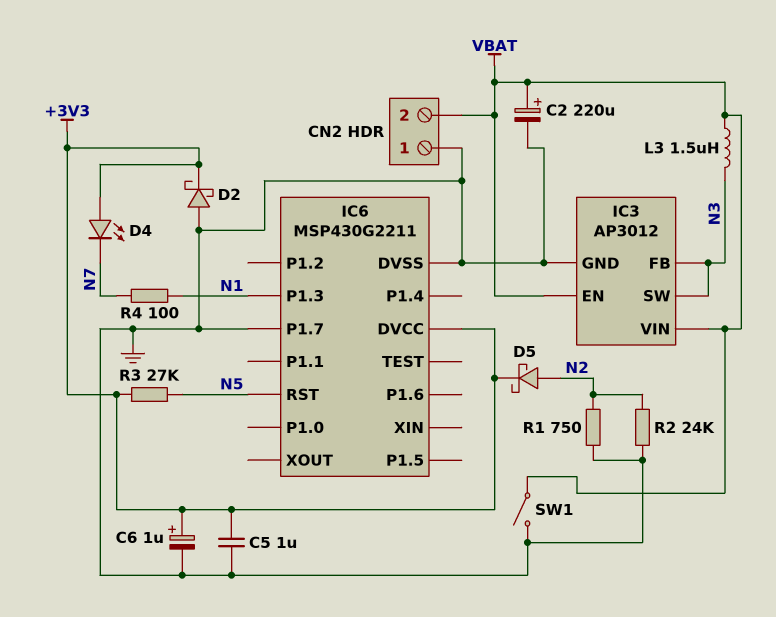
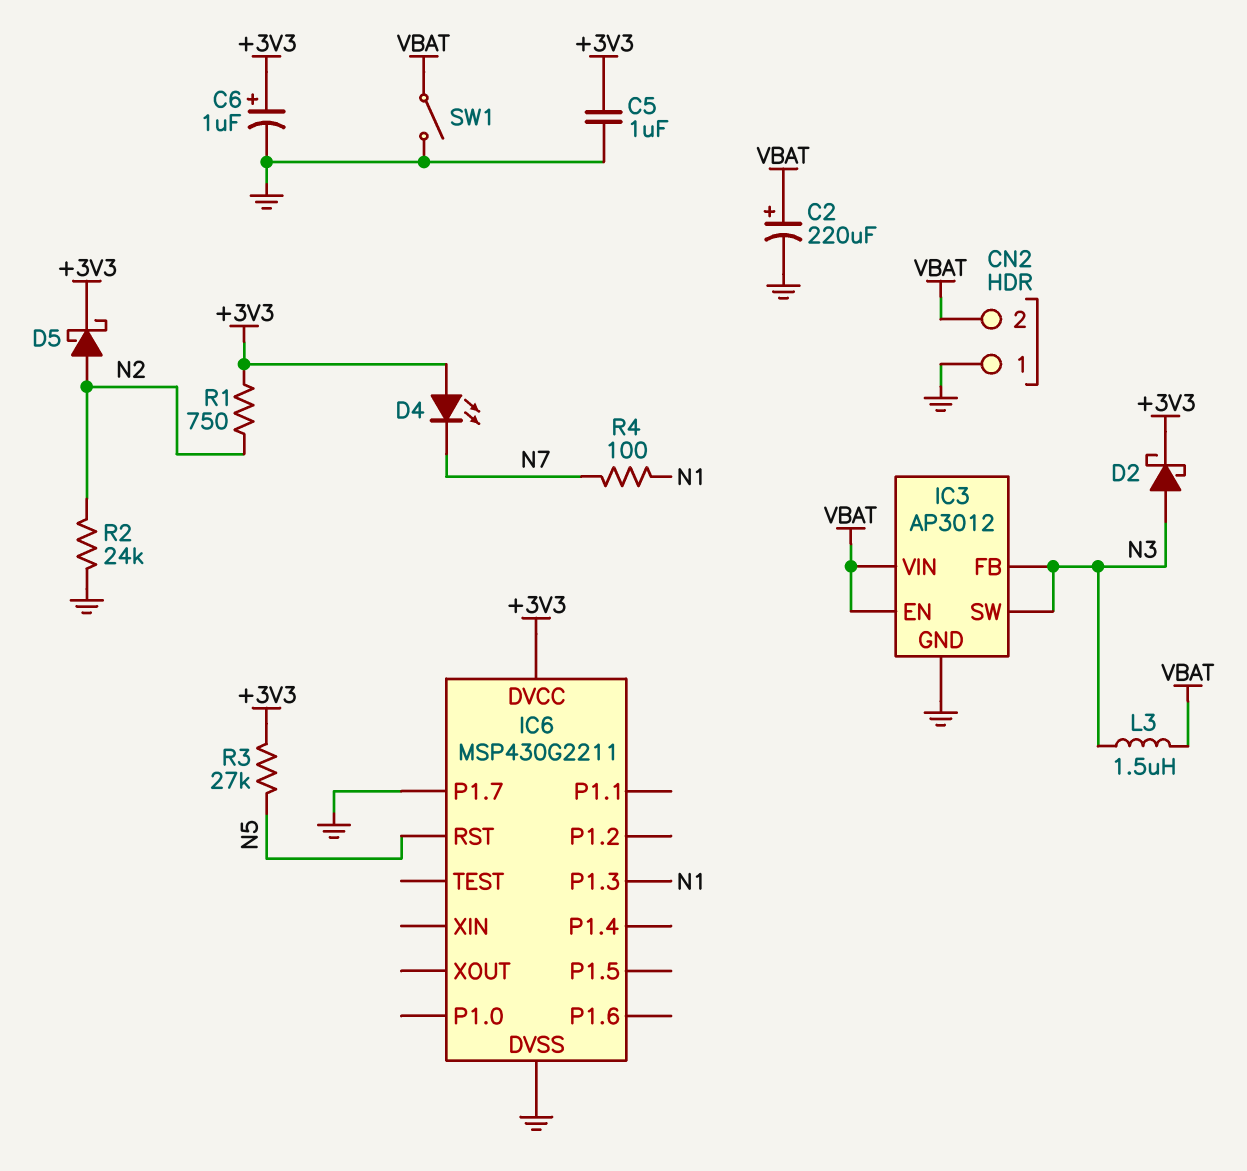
D2: schottky (A GND, K +3V3) -> schottky (A N3, K +3V3)
R1: 750 (GND, N2) -> 750 (+3V3, N2)

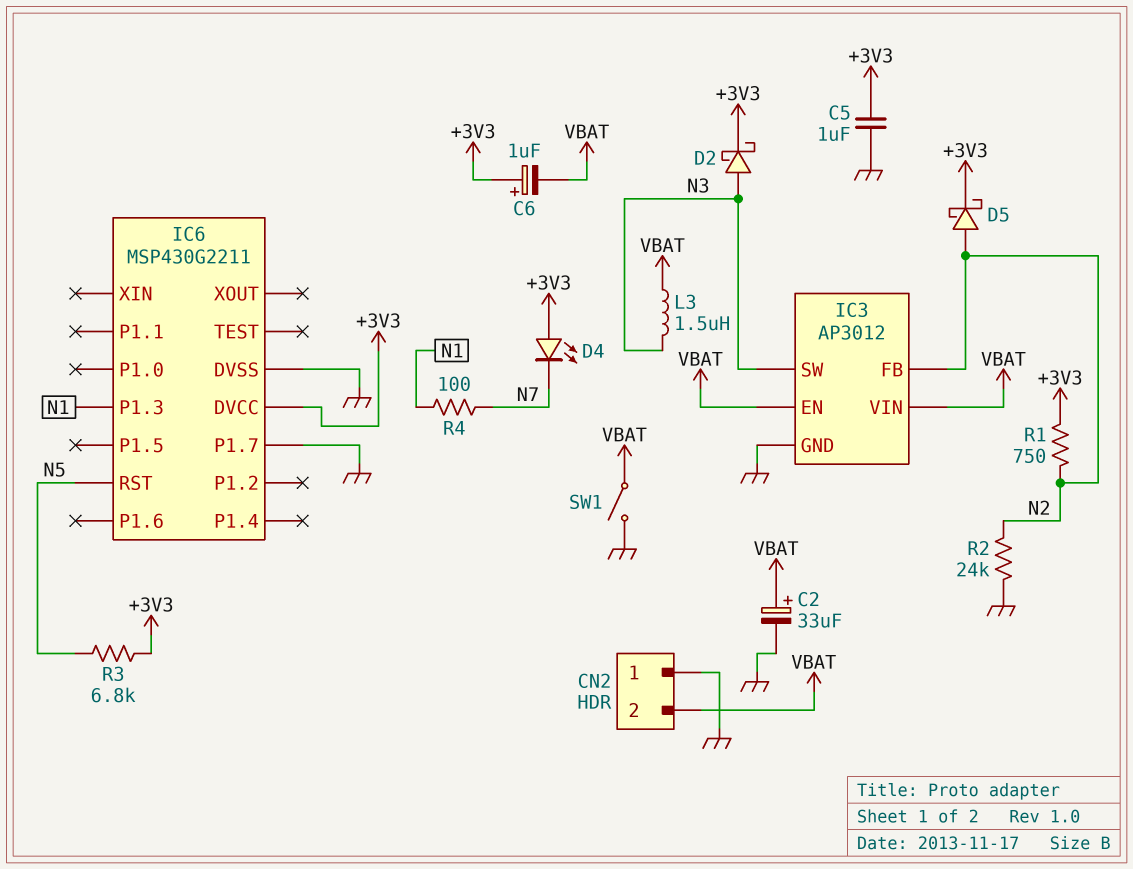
C2: 220uF (plus VBAT, minus GND) -> 33uF (plus VBAT, minus GND)
C6: 1uF (plus +3V3, minus GND) -> 1uF (plus +3V3, minus VBAT)
IC3 pin FB: N3 -> N2
R3: 27k (+3V3, N5) -> 6.8k (+3V3, N5)

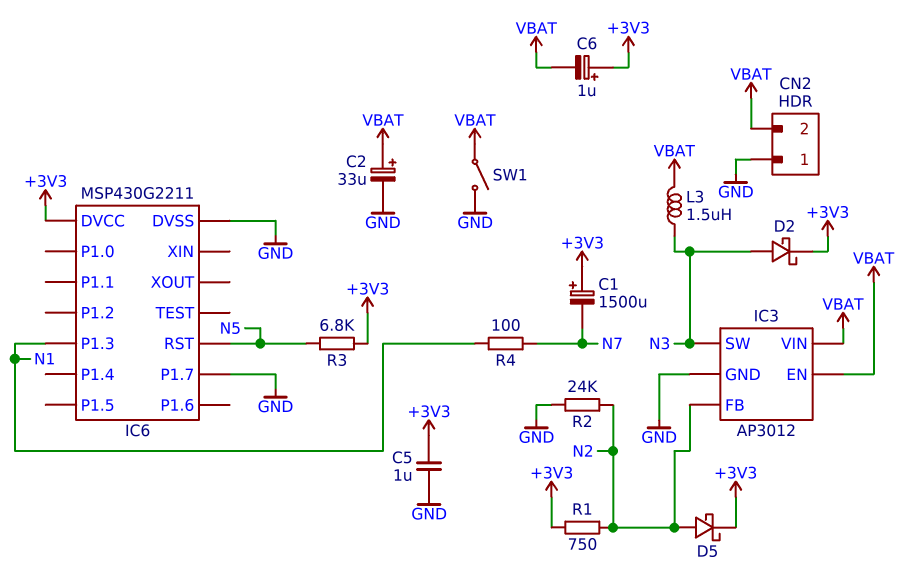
C1: none -> 1500uF (plus +3V3, minus N7)
D4: LED (A +3V3, K N7) -> none

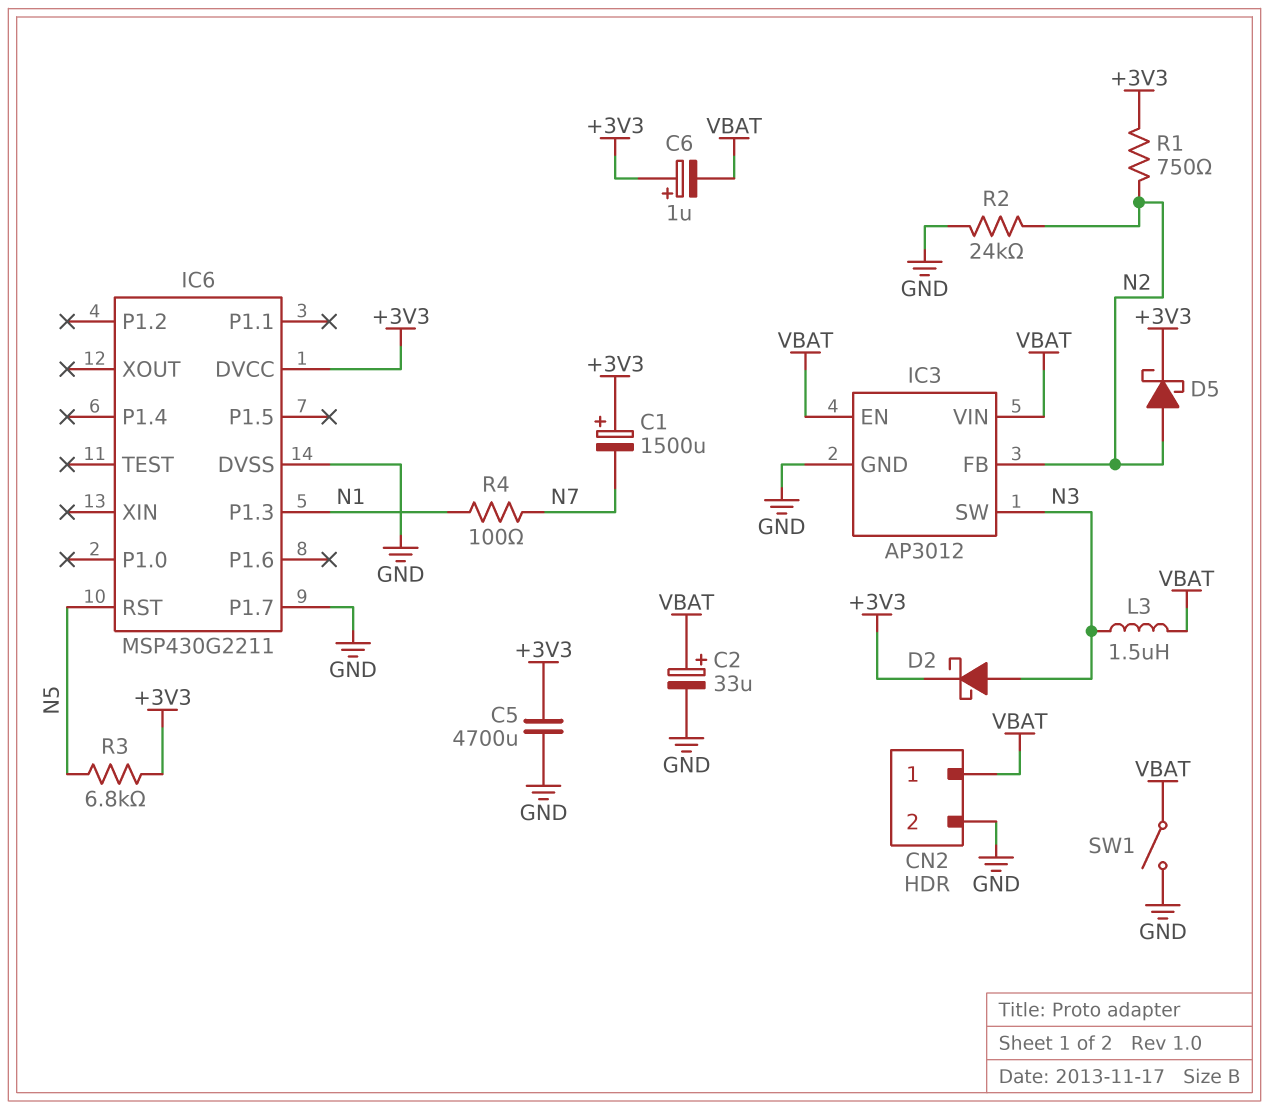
C5: 1uF (+3V3, GND) -> 4700uF (+3V3, GND)
CN2 pin 1: GND -> VBAT
CN2 pin 2: VBAT -> GND

